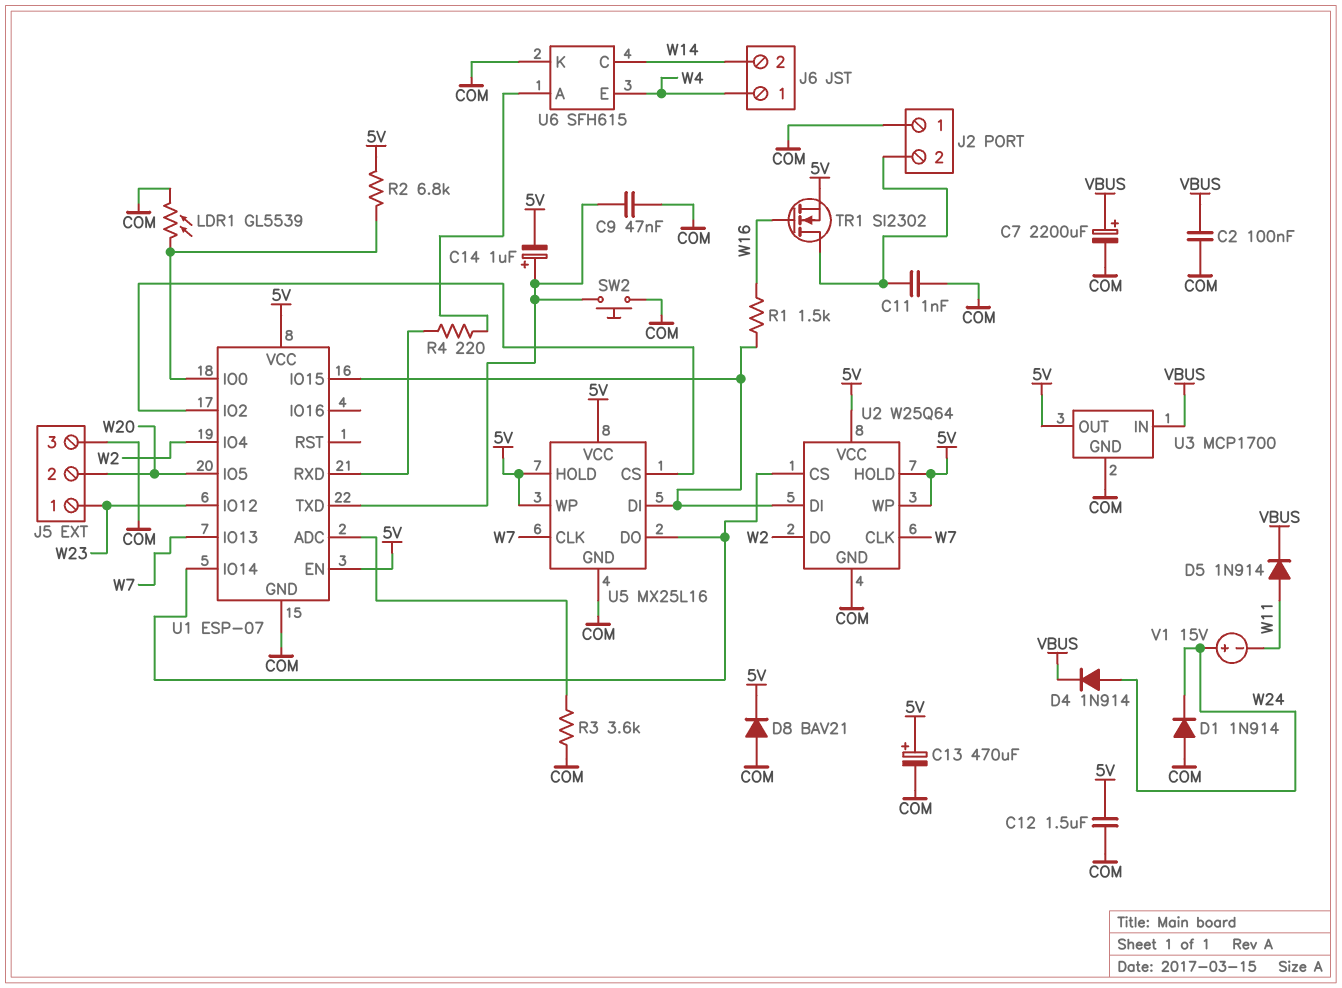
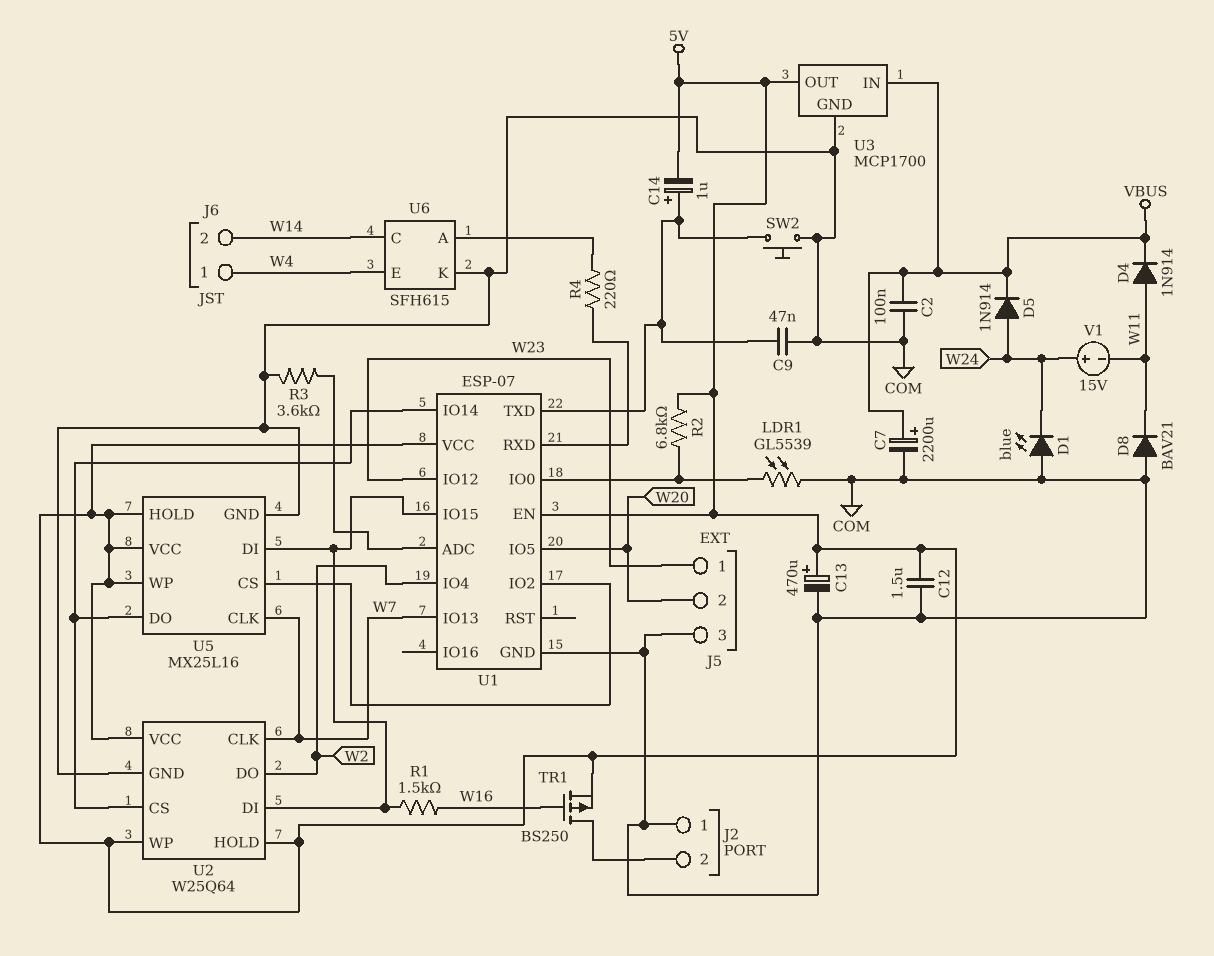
C11: 1nF (COM, J2/2) -> none
D1: diode 1N914 (A COM, K W24) -> LED blue (A COM, K W24)
D4: diode 1N914 (A W24, K VBUS) -> diode 1N914 (A W11, K VBUS)
D5: diode 1N914 (A W11, K VBUS) -> diode 1N914 (A W24, K VBUS)
D8: diode BAV21 (A COM, K 5V) -> diode BAV21 (A COM, K W11)
TR1: NMOS SI2302 (G W16, D J2/2, S 5V) -> PMOS BS250 (G W16, D J2/2, S 5V)

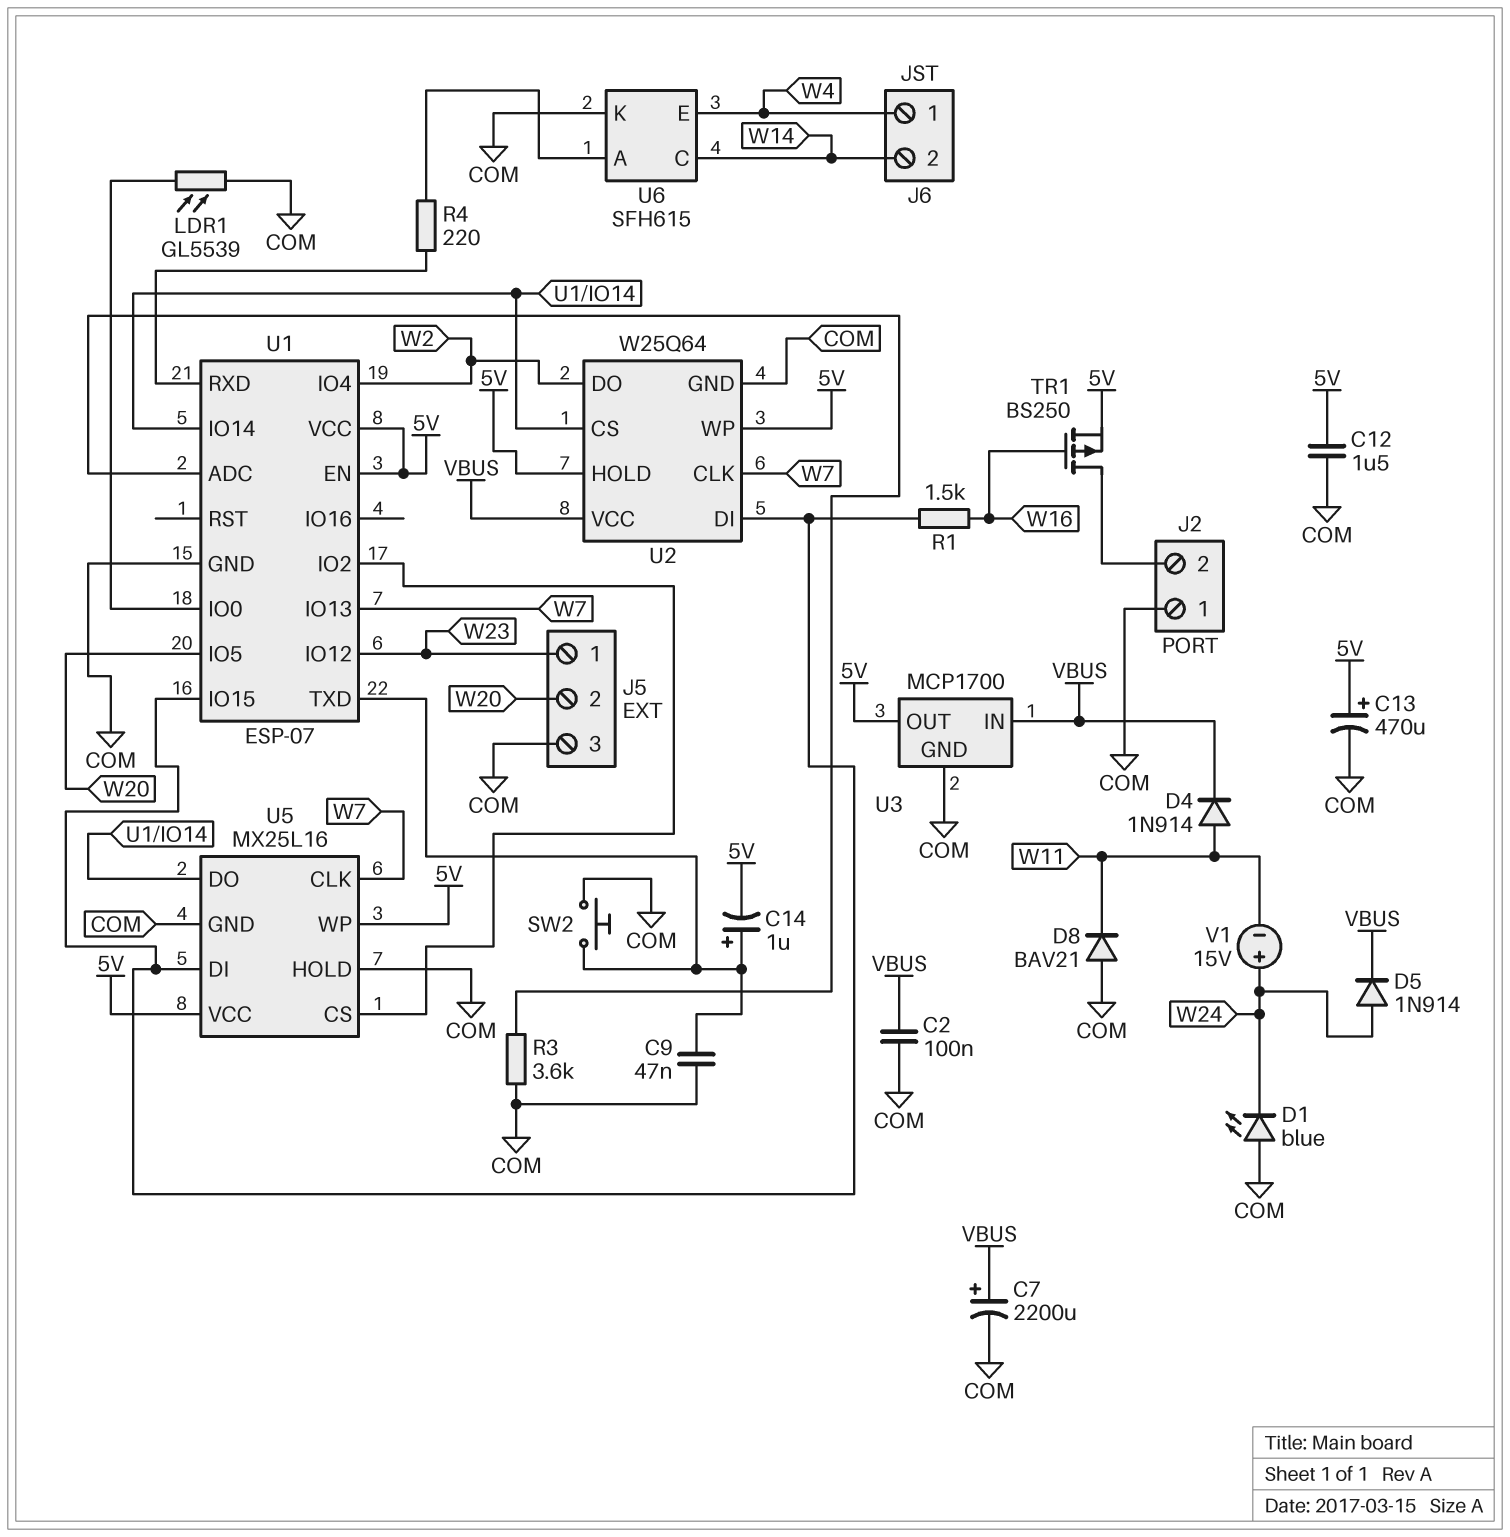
R2: 6.8k (5V, U1/IO0) -> none
U2 pin VCC: 5V -> VBUS
U5 pin HOLD: 5V -> COM

